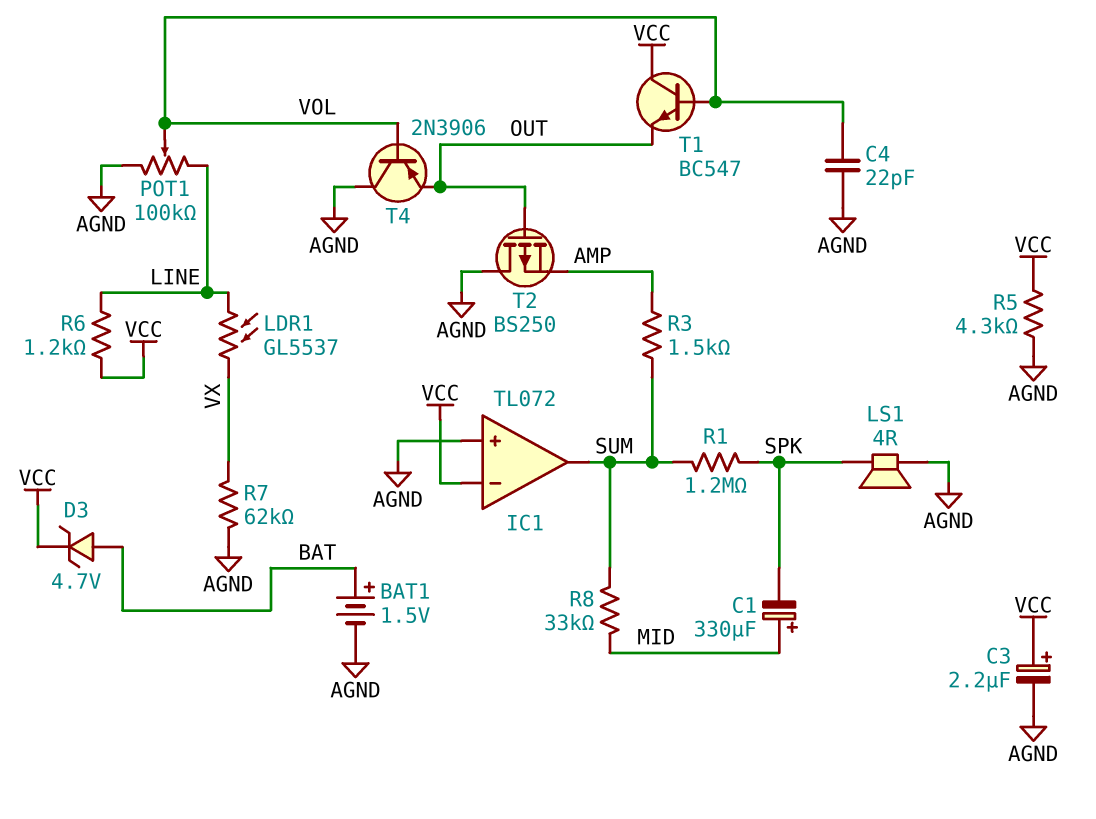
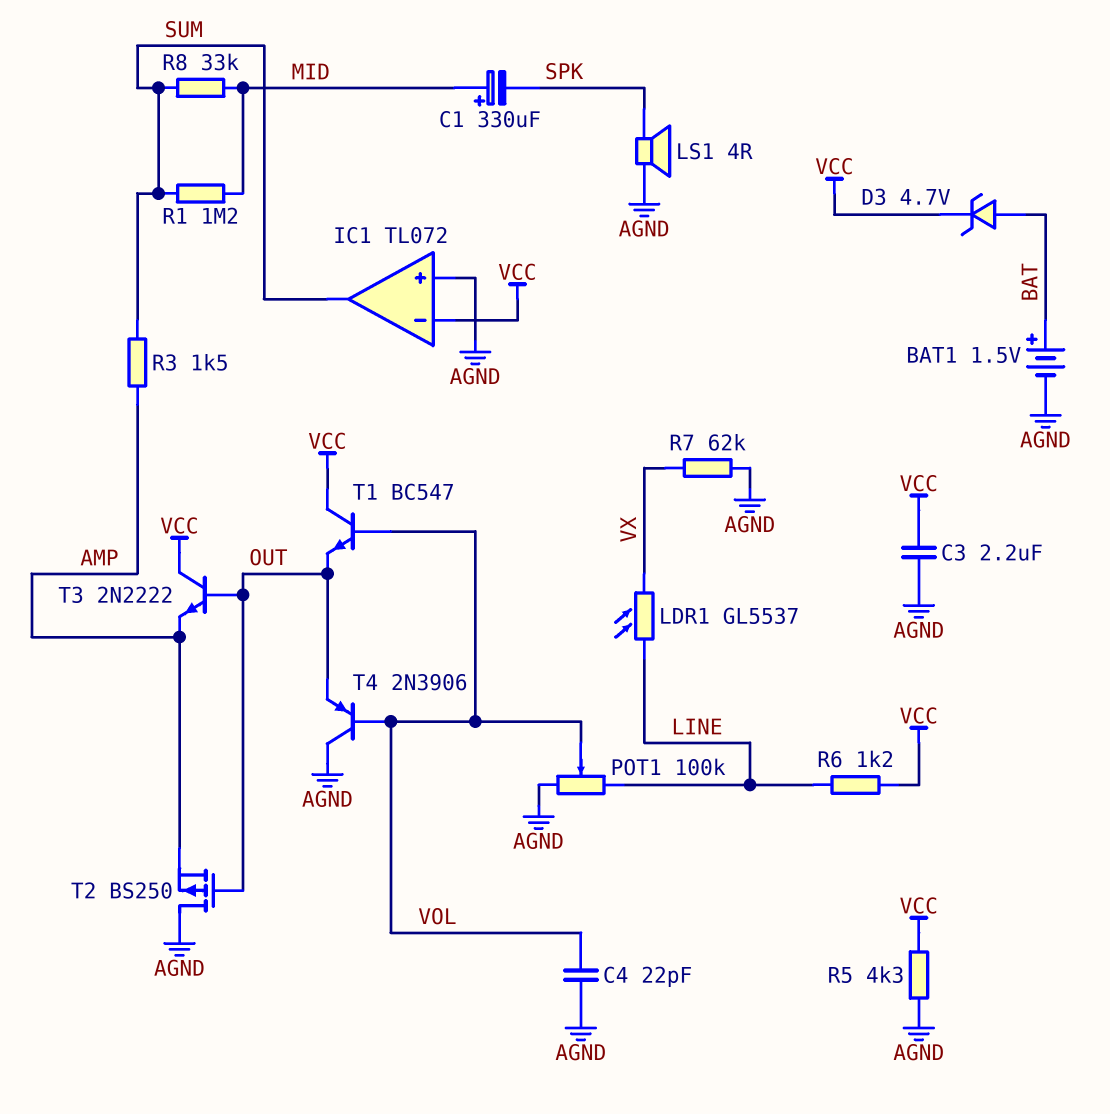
C3: 2.2uF (plus VCC, minus AGND) -> 2.2uF (AGND, VCC)
R1: 1.2M (SPK, SUM) -> 1.2M (MID, SUM)
T3: none -> NPN 2N2222 (B OUT, C VCC, E AMP)

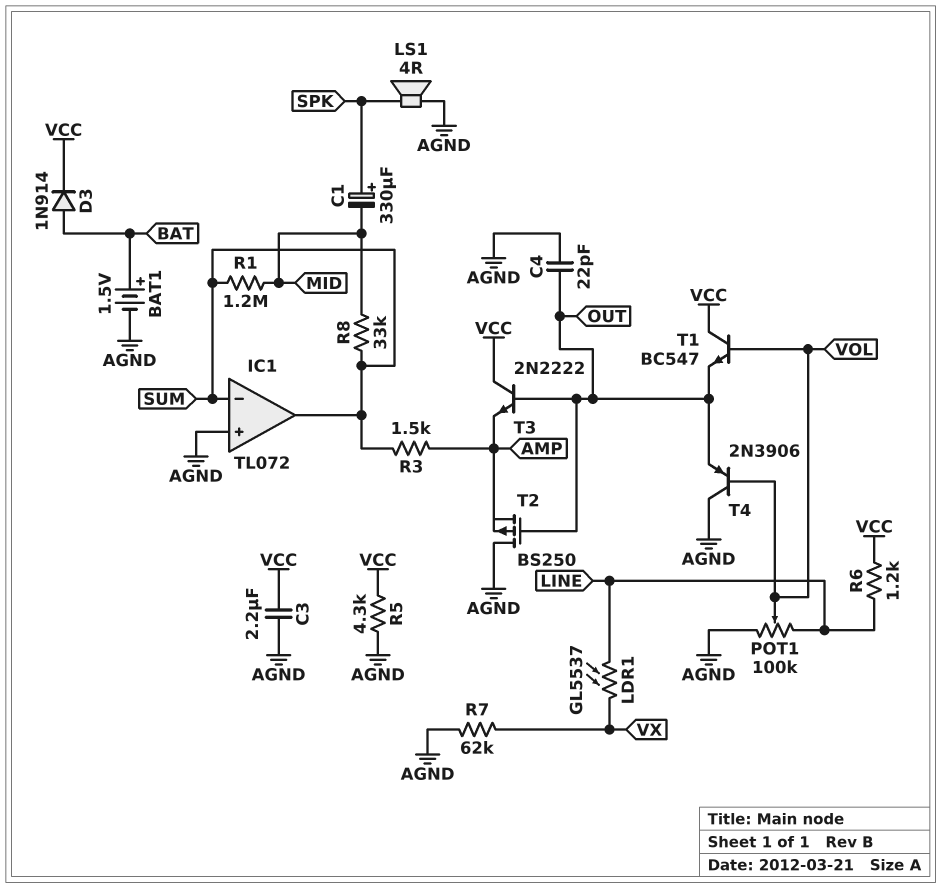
C1: 330uF (plus MID, minus SPK) -> 330uF (plus SPK, minus MID)
C4: 22pF (AGND, VOL) -> 22pF (AGND, OUT)
D3: zener 4.7V (A BAT, K VCC) -> diode 1N914 (A BAT, K VCC)
IC1 pin in-: VCC -> SUM

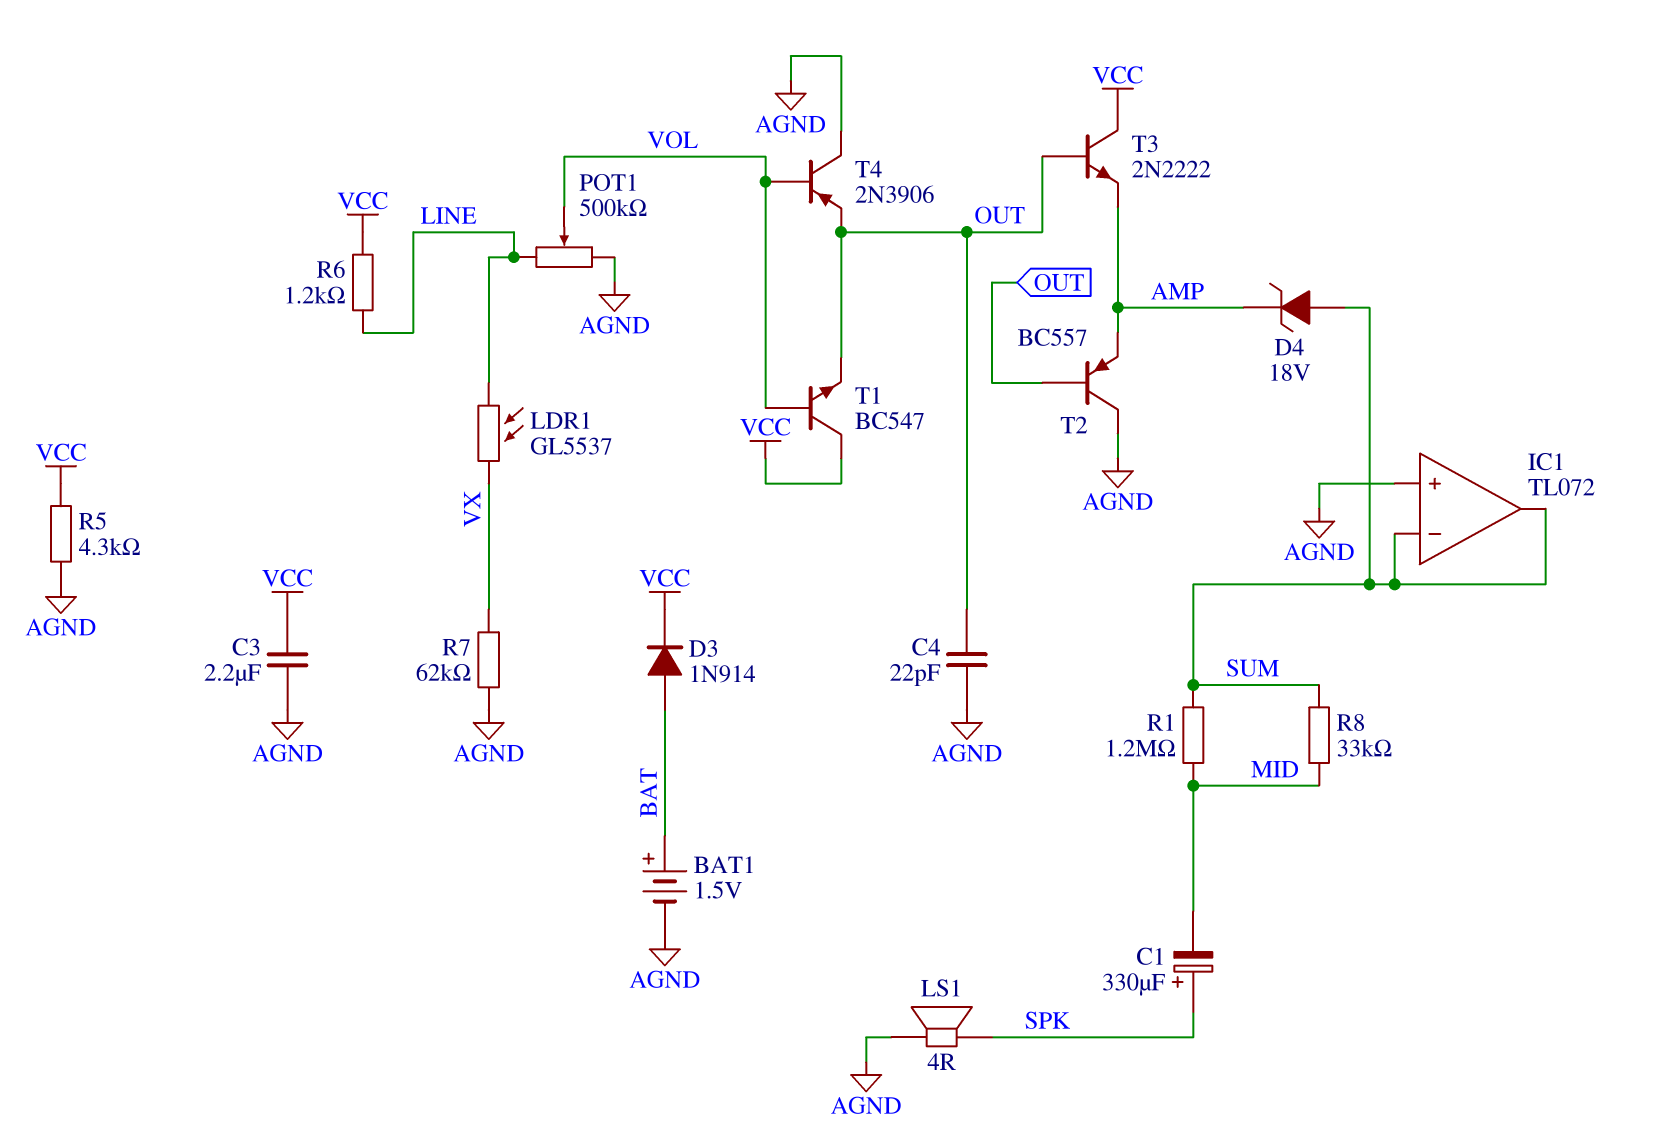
D4: none -> zener 18V (A SUM, K AMP)
POT1: 100k (AGND, LINE, wiper VOL) -> 500k (AGND, LINE, wiper VOL)
R3: 1.5k (AMP, SUM) -> none
T2: PMOS BS250 (G OUT, D AGND, S AMP) -> PNP BC557 (B OUT, C AGND, E AMP)

